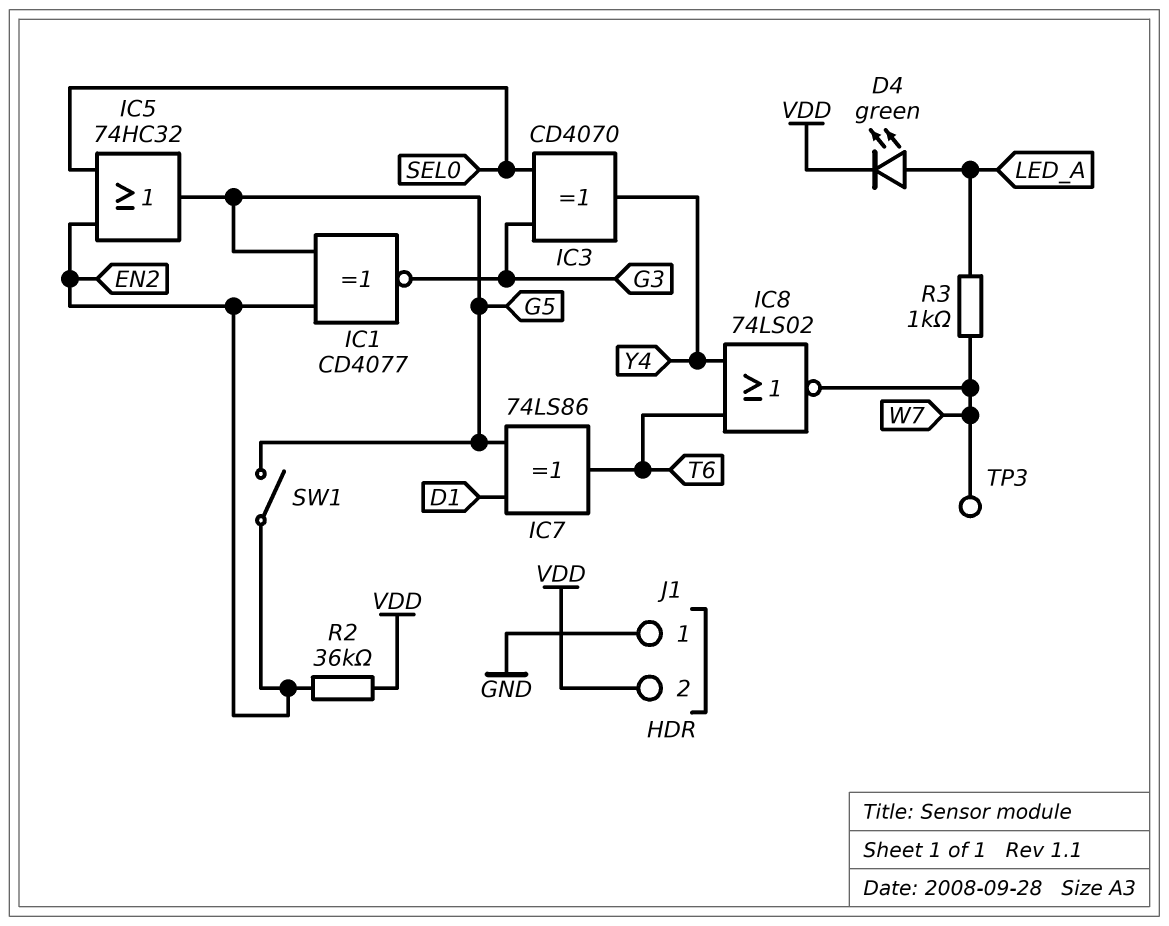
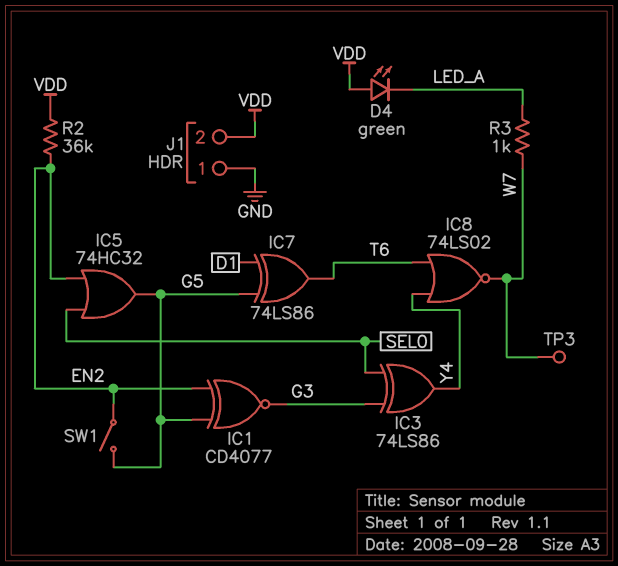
D4: LED green (A LED_A, K VDD) -> LED green (A VDD, K LED_A)
IC3: XOR CD4070 (in G3, in SEL0, out Y4) -> XOR 74LS86 (in G3, in SEL0, out Y4)

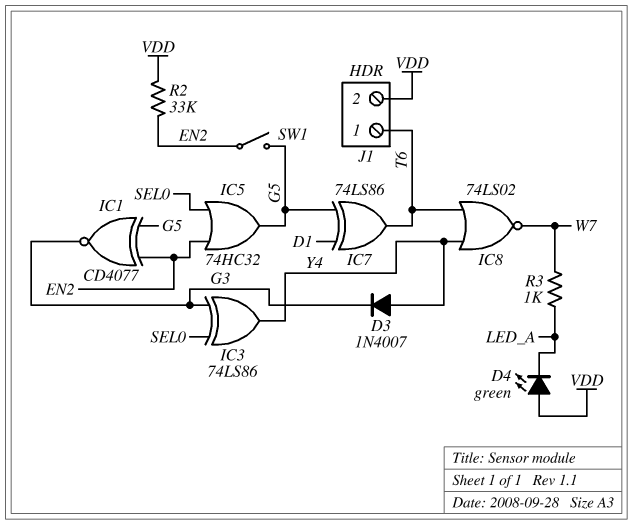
D3: none -> diode 1N4007 (A Y4, K G3)
J1 pin 1: GND -> T6
R2: 36k (EN2, VDD) -> 33k (EN2, VDD)
TP3: test point (W7) -> none

